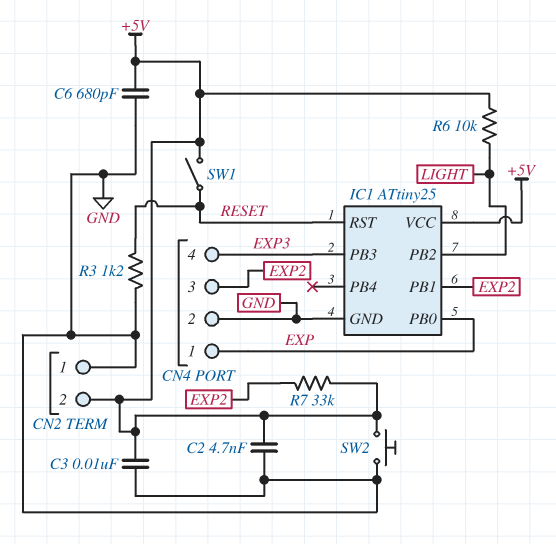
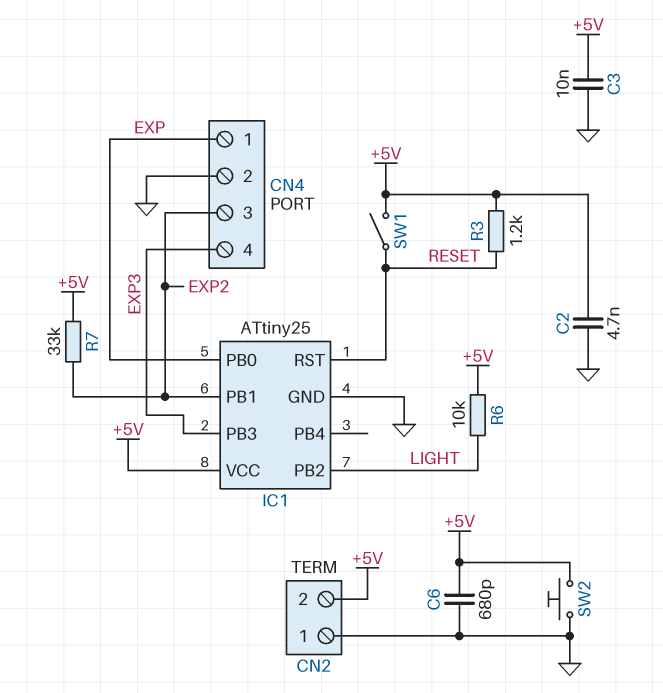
R3: 1.2k (GND, RESET) -> 1.2k (+5V, RESET)

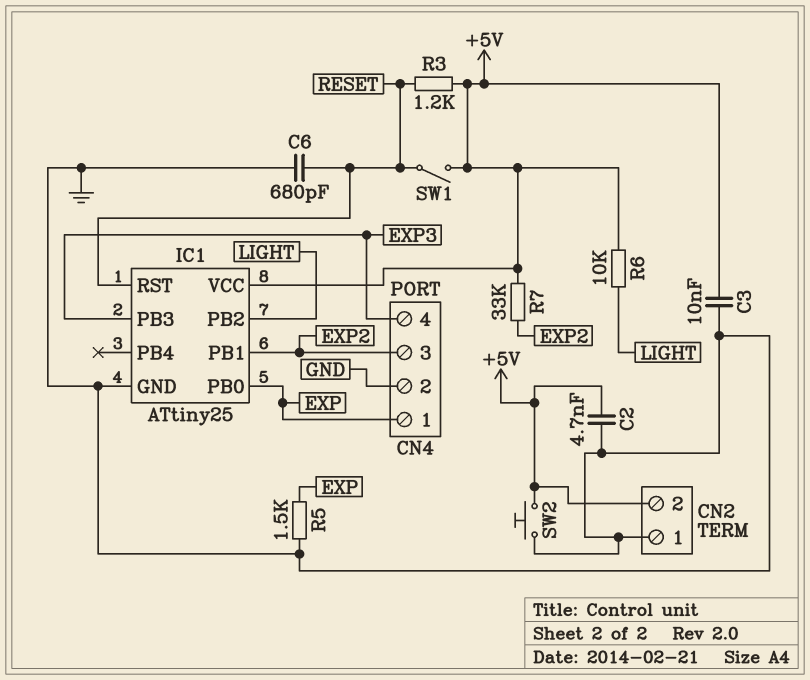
C6: 680pF (+5V, GND) -> 680pF (GND, RESET)
R5: none -> 1.5k (EXP, GND)

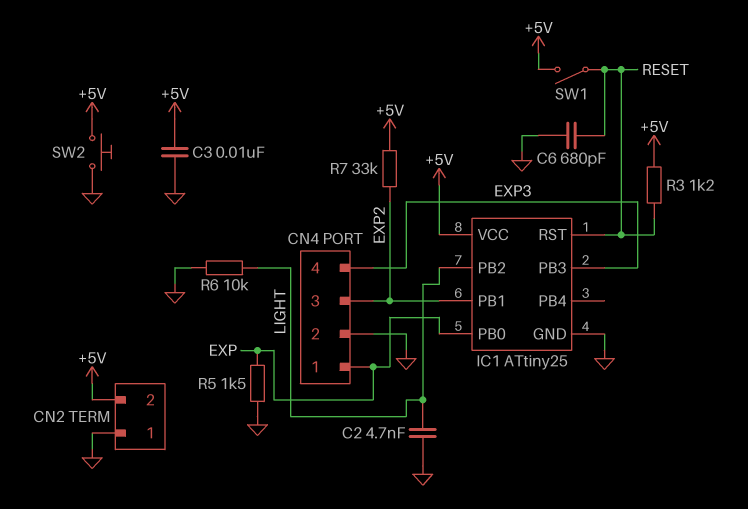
C2: 4.7nF (+5V, GND) -> 4.7nF (GND, LIGHT)
R6: 10k (+5V, LIGHT) -> 10k (GND, LIGHT)

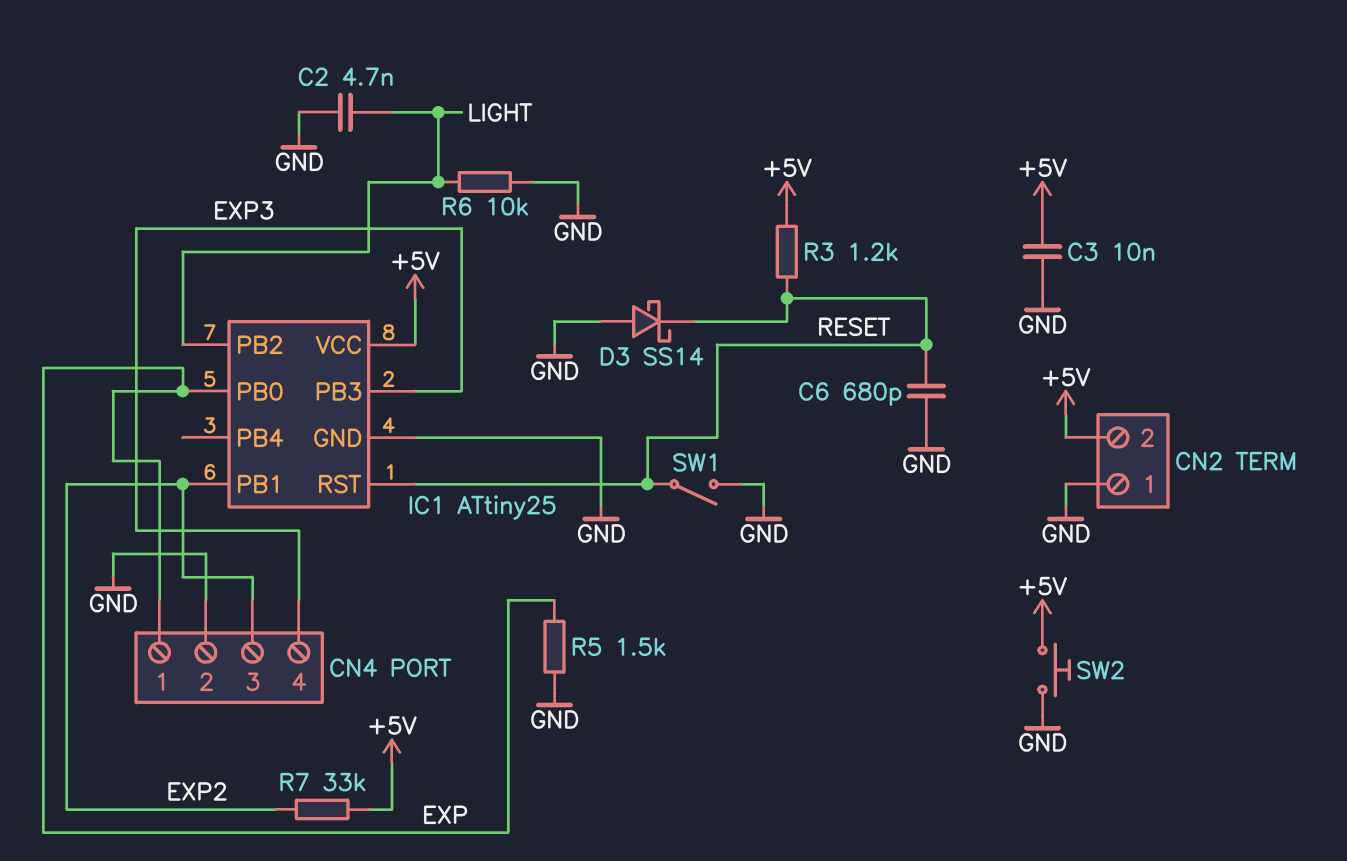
D3: none -> schottky SS14 (A GND, K RESET)
SW1: switch (+5V, RESET) -> switch (GND, RESET)

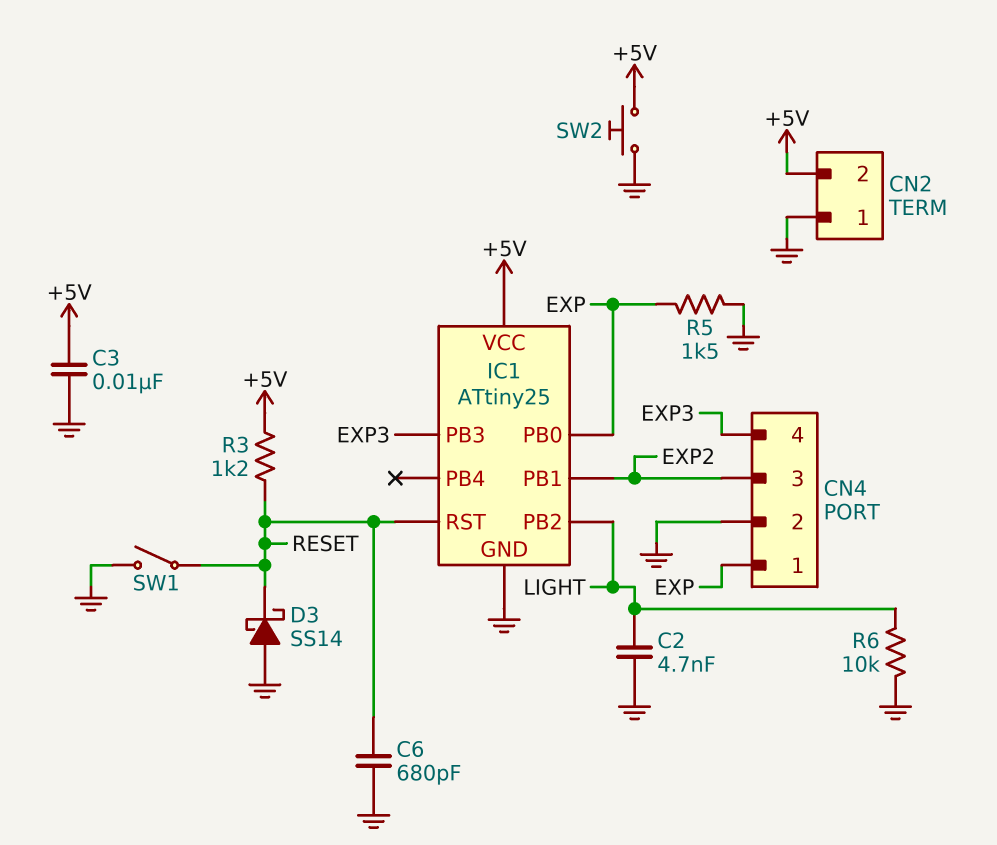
R7: 33k (+5V, EXP2) -> none

